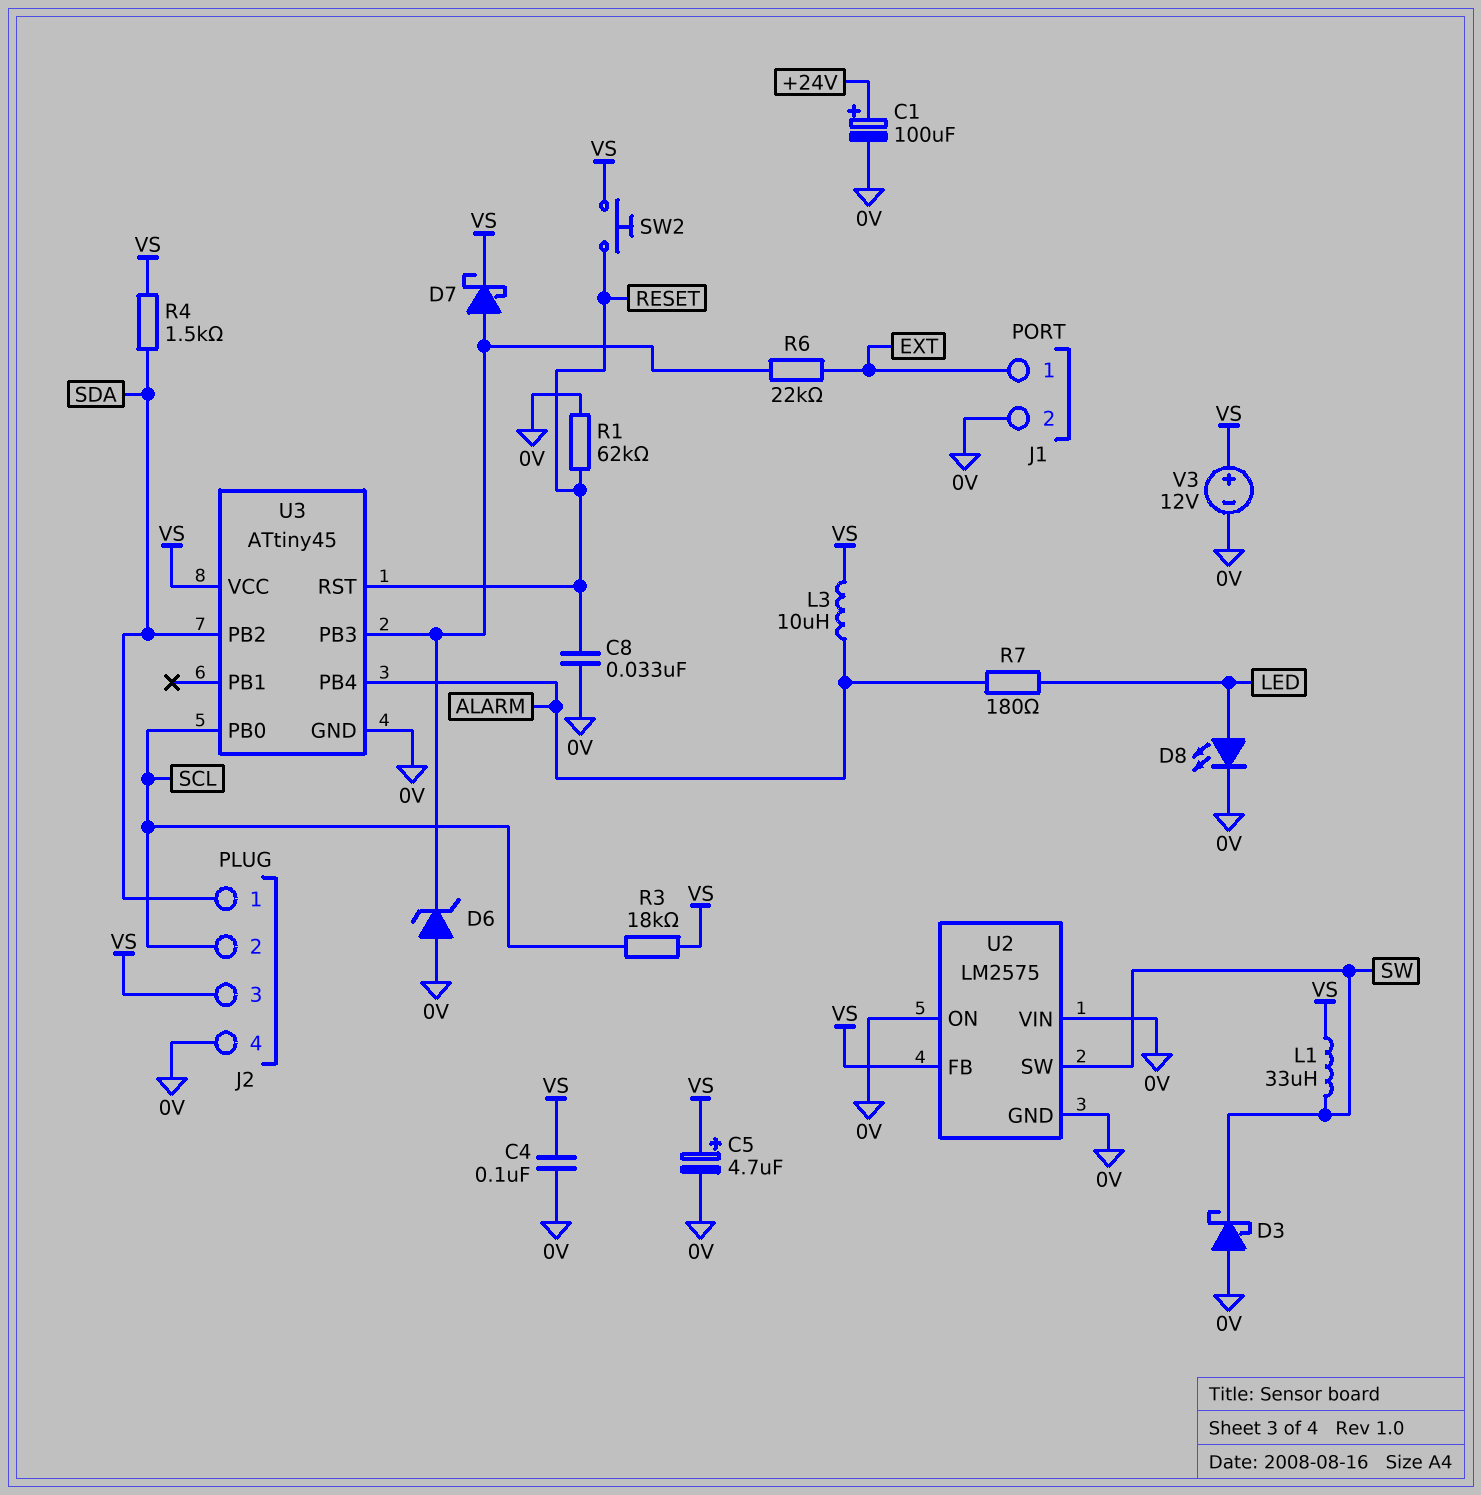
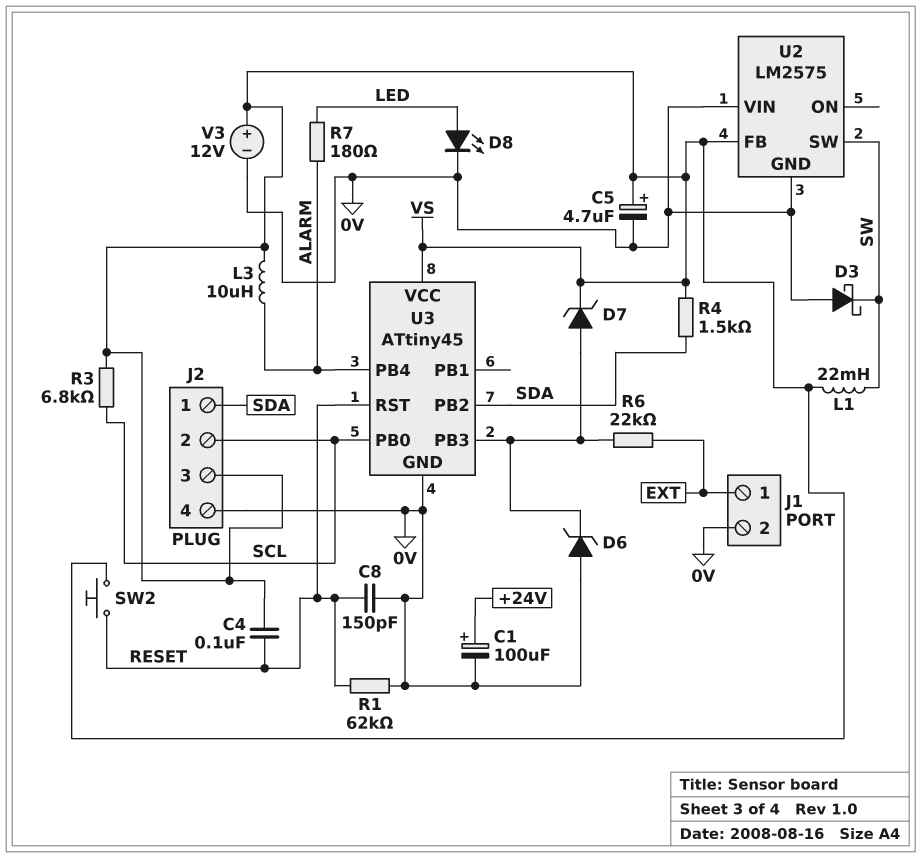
C4: 100nF (0V, VS) -> 100nF (RESET, VS)
C8: 33nF (0V, RESET) -> 150pF (0V, RESET)
D7: schottky (A U3/PB3, K VS) -> zener (A U3/PB3, K VS)
L1: 33uH (SW, VS) -> 22mH (SW, VS)
R3: 18k (SCL, VS) -> 6.8k (SCL, VS)
U2 pin ON: 0V -> none

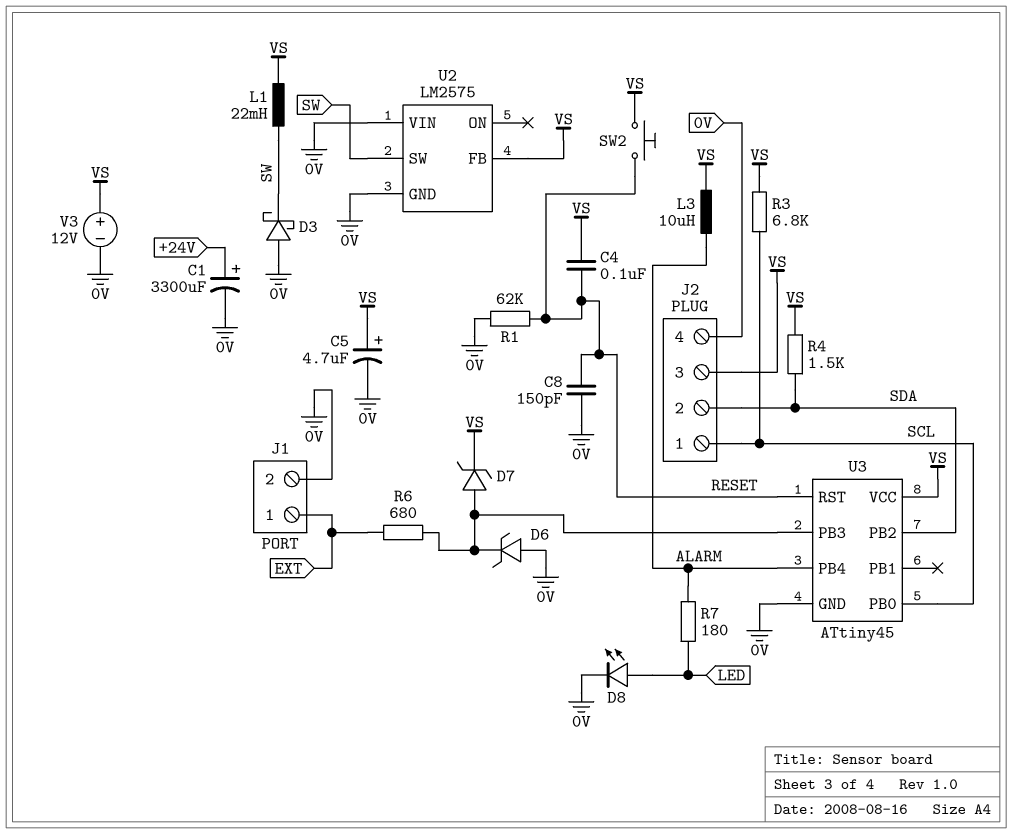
C1: 100uF (plus +24V, minus 0V) -> 3300uF (plus +24V, minus 0V)
J2 pin 1: SDA -> SCL
J2 pin 2: SCL -> SDA
R6: 22k (EXT, U3/PB3) -> 680 (EXT, U3/PB3)

